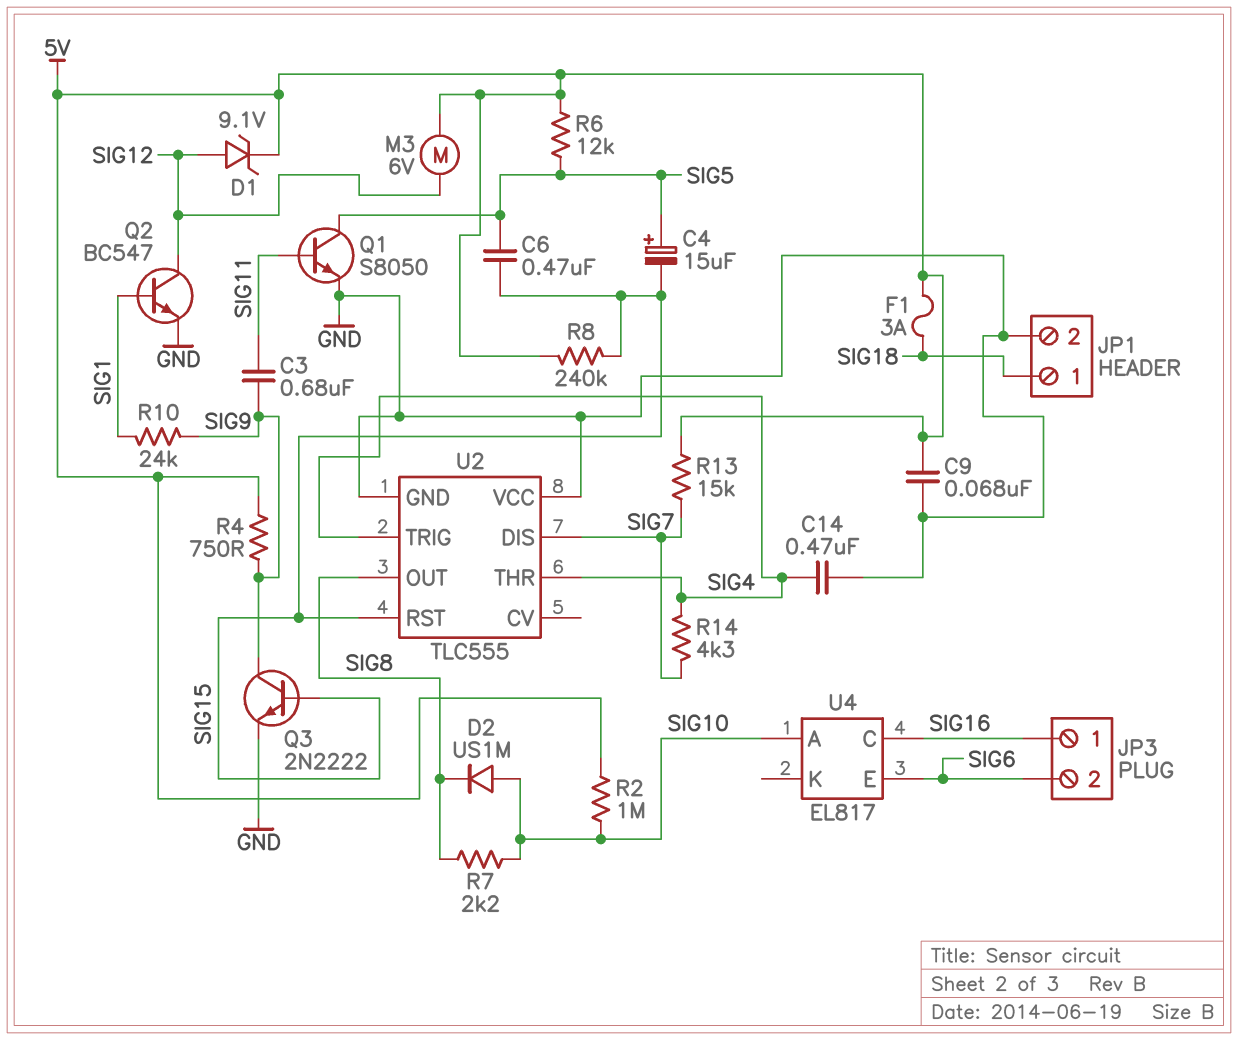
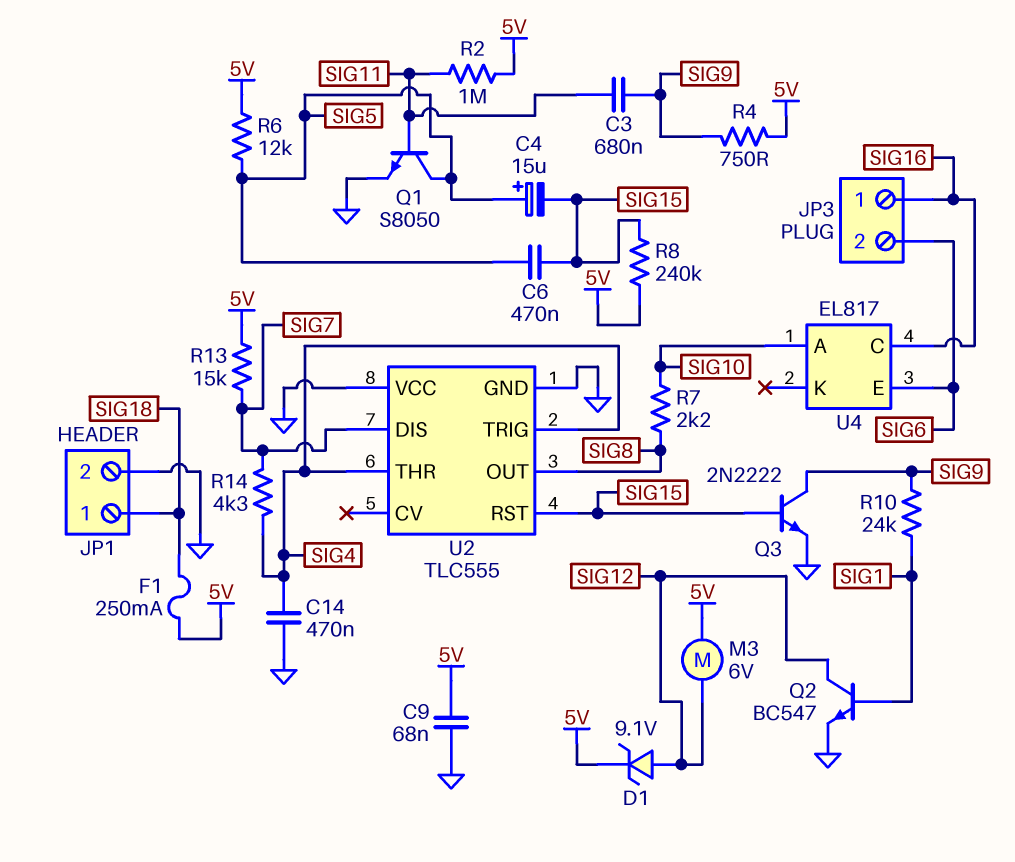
D2: diode US1M (A SIG10, K SIG8) -> none
F1: 3A (5V, SIG18) -> 250mA (5V, SIG18)
R2: 1M (5V, SIG10) -> 1M (5V, SIG11)

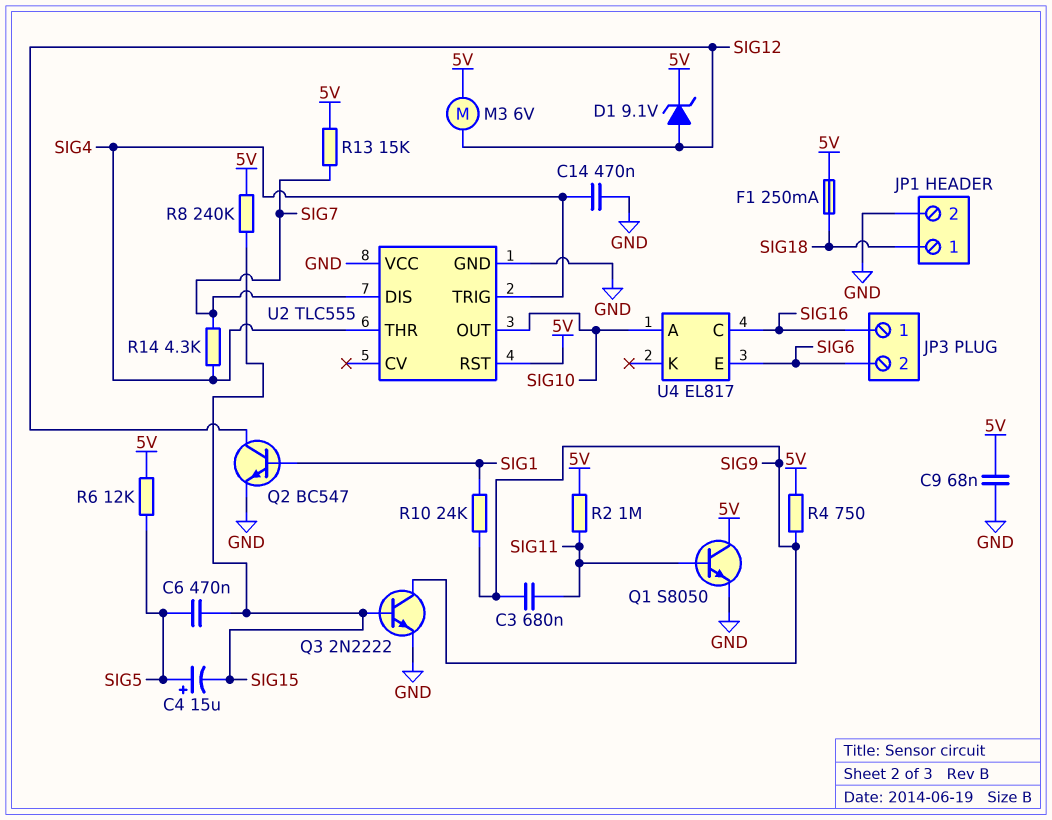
Q1: NPN S8050 (B SIG11, C SIG5, E GND) -> NPN S8050 (B SIG11, C 5V, E GND)
R7: 2.2k (SIG8, SIG10) -> none
U2 pin OUT: SIG8 -> SIG10
U2 pin RST: SIG15 -> 5V

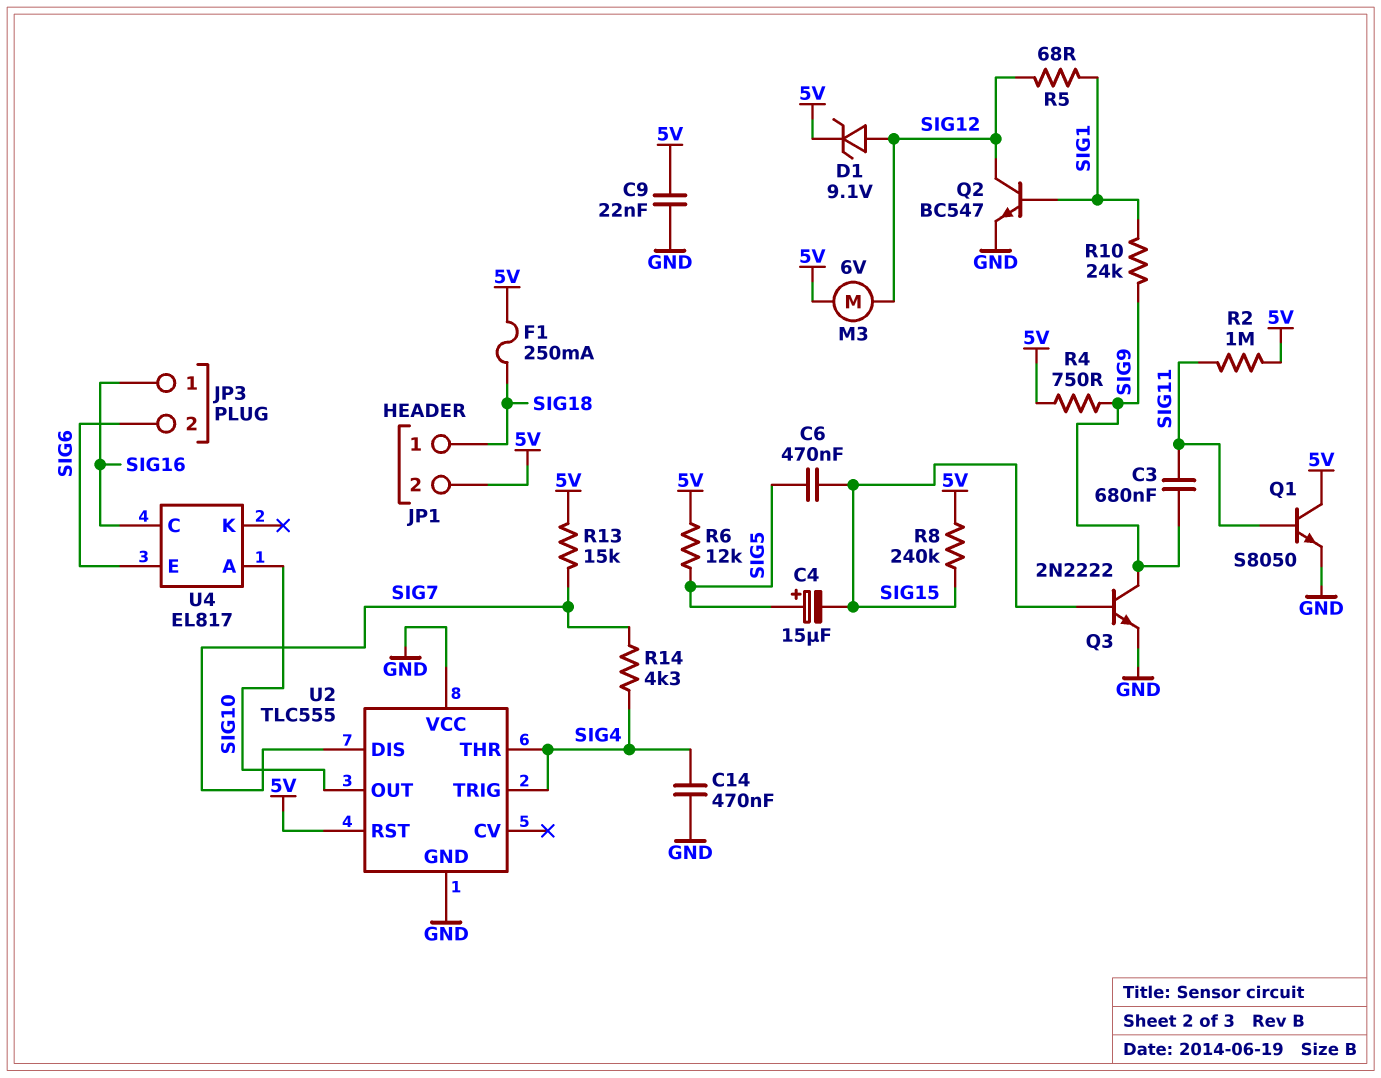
C9: 68nF (5V, GND) -> 22nF (5V, GND)
JP1 pin 2: GND -> 5V
R5: none -> 68 (SIG1, SIG12)

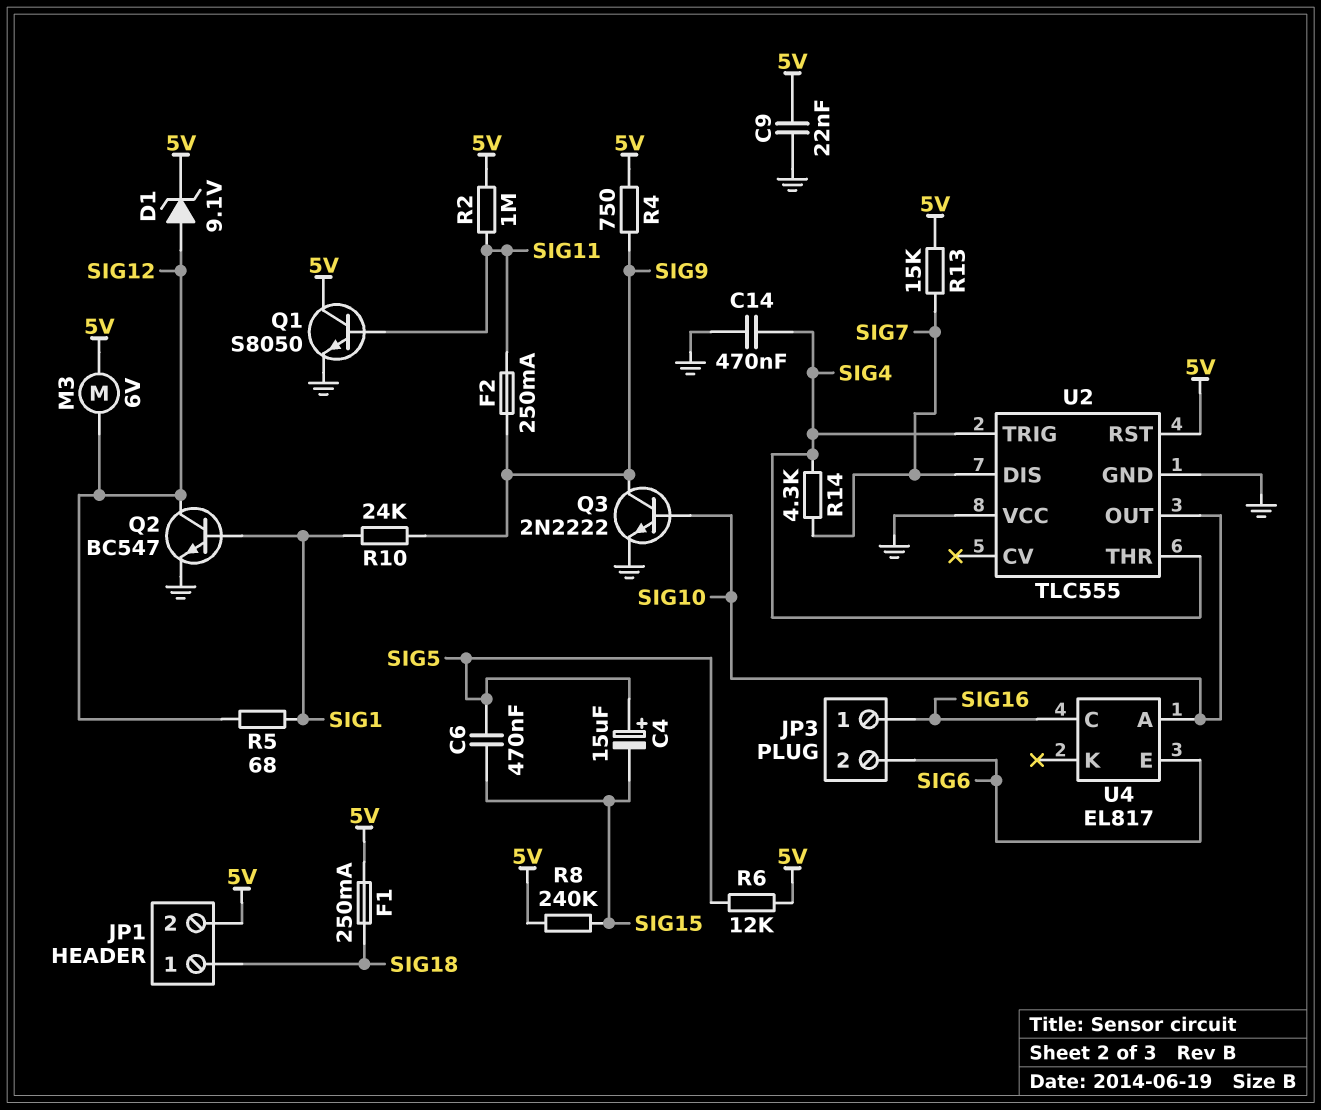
C3: 680nF (SIG9, SIG11) -> none
F2: none -> 250mA (SIG9, SIG11)
Q3: NPN 2N2222 (B SIG15, C SIG9, E GND) -> NPN 2N2222 (B SIG10, C SIG9, E GND)

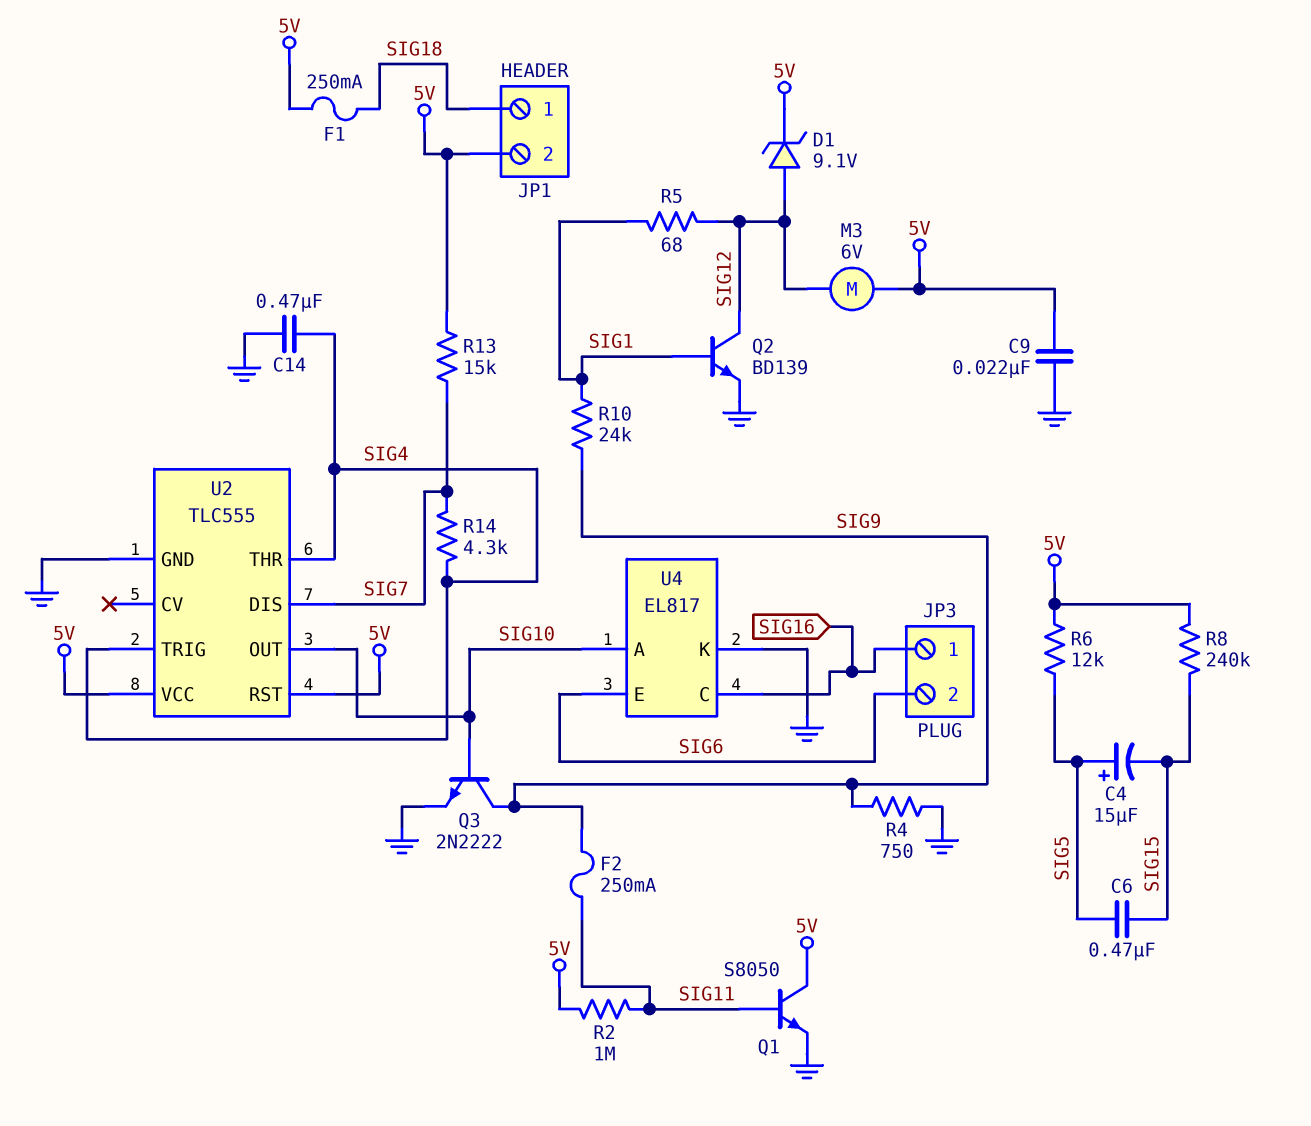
Q2: NPN BC547 (B SIG1, C SIG12, E GND) -> NPN BD139 (B SIG1, C SIG12, E GND)
R4: 750 (5V, SIG9) -> 750 (GND, SIG9)
U2 pin VCC: GND -> 5V
U4 pin K: none -> GND

